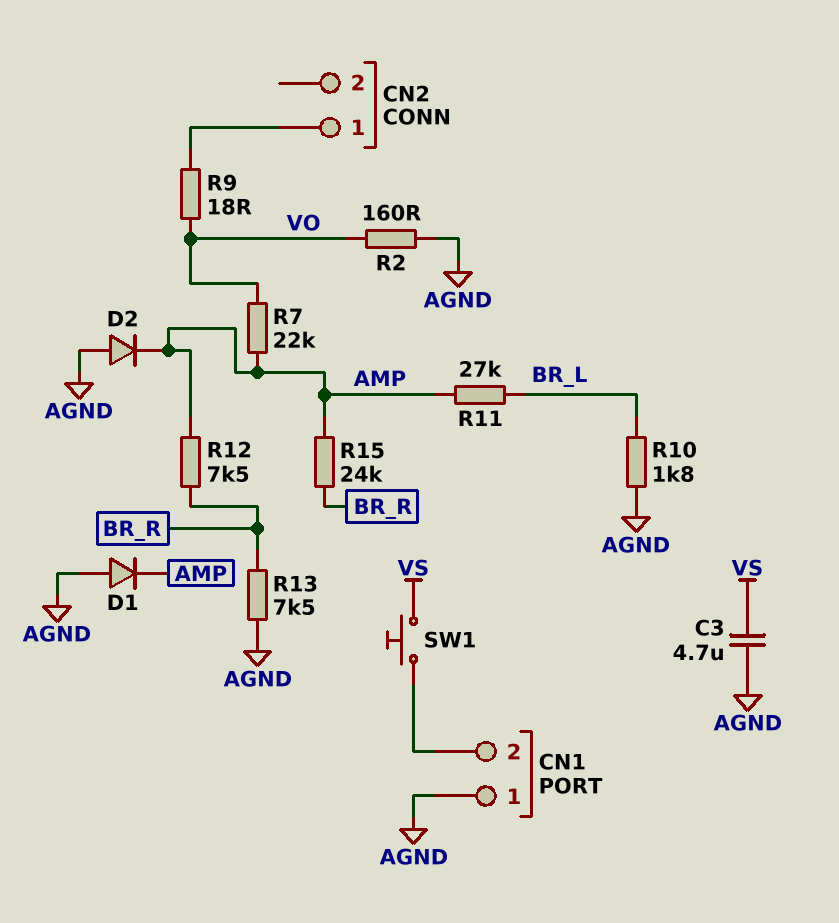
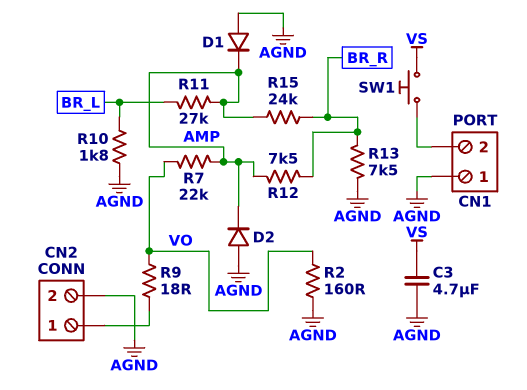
CN2 pin 2: none -> AGND

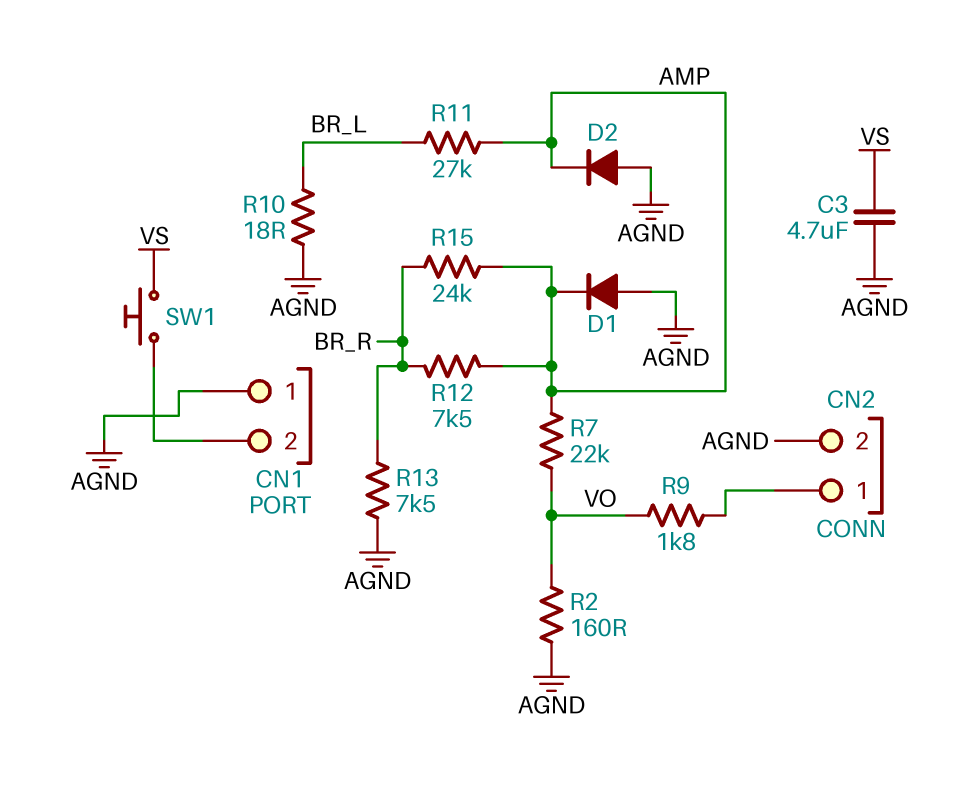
R9: 18 (CN2/1, VO) -> 1.8k (CN2/1, VO)
R10: 1.8k (AGND, BR_L) -> 18 (AGND, BR_L)

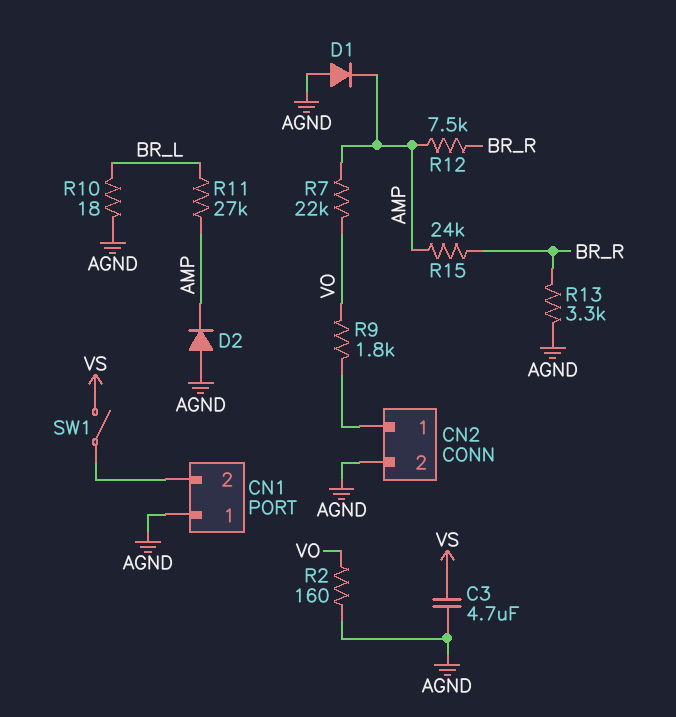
R13: 7.5k (AGND, BR_R) -> 3.3k (AGND, BR_R)
SW1: button (CN1/2, VS) -> switch (CN1/2, VS)

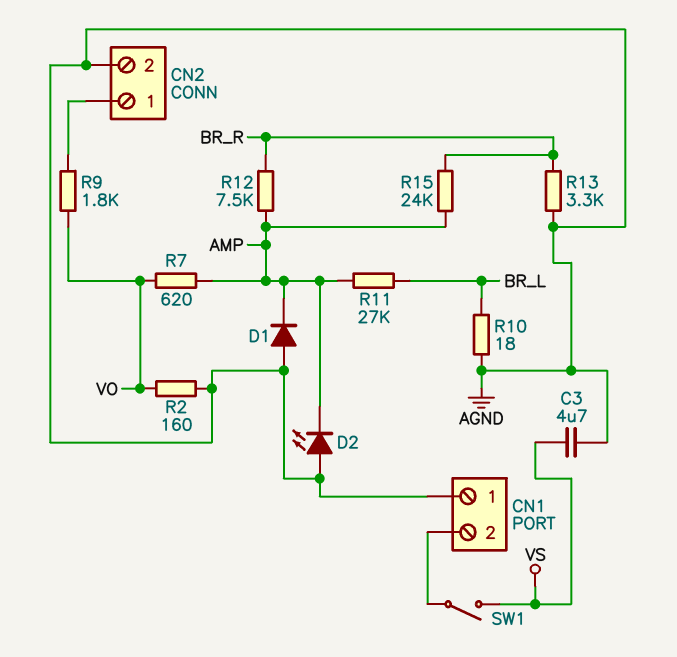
D2: diode (A AGND, K AMP) -> LED (A AGND, K AMP)
R7: 22k (AMP, VO) -> 620 (AMP, VO)

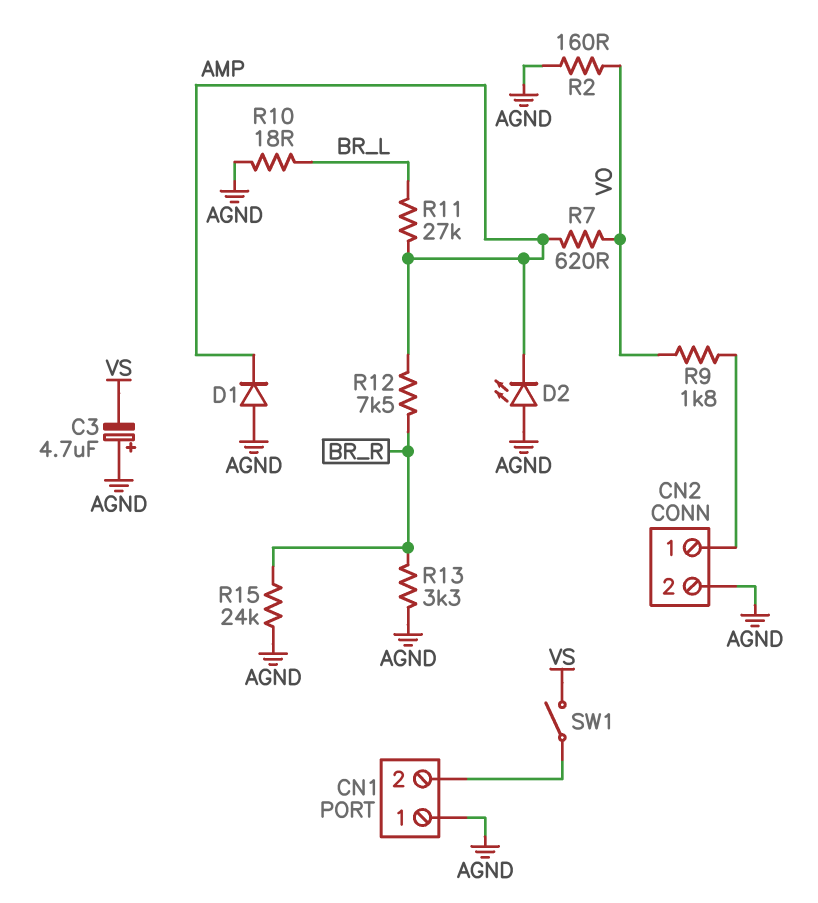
C3: 4.7uF (AGND, VS) -> 4.7uF (plus AGND, minus VS)
R15: 24k (AMP, BR_R) -> 24k (AGND, BR_R)

